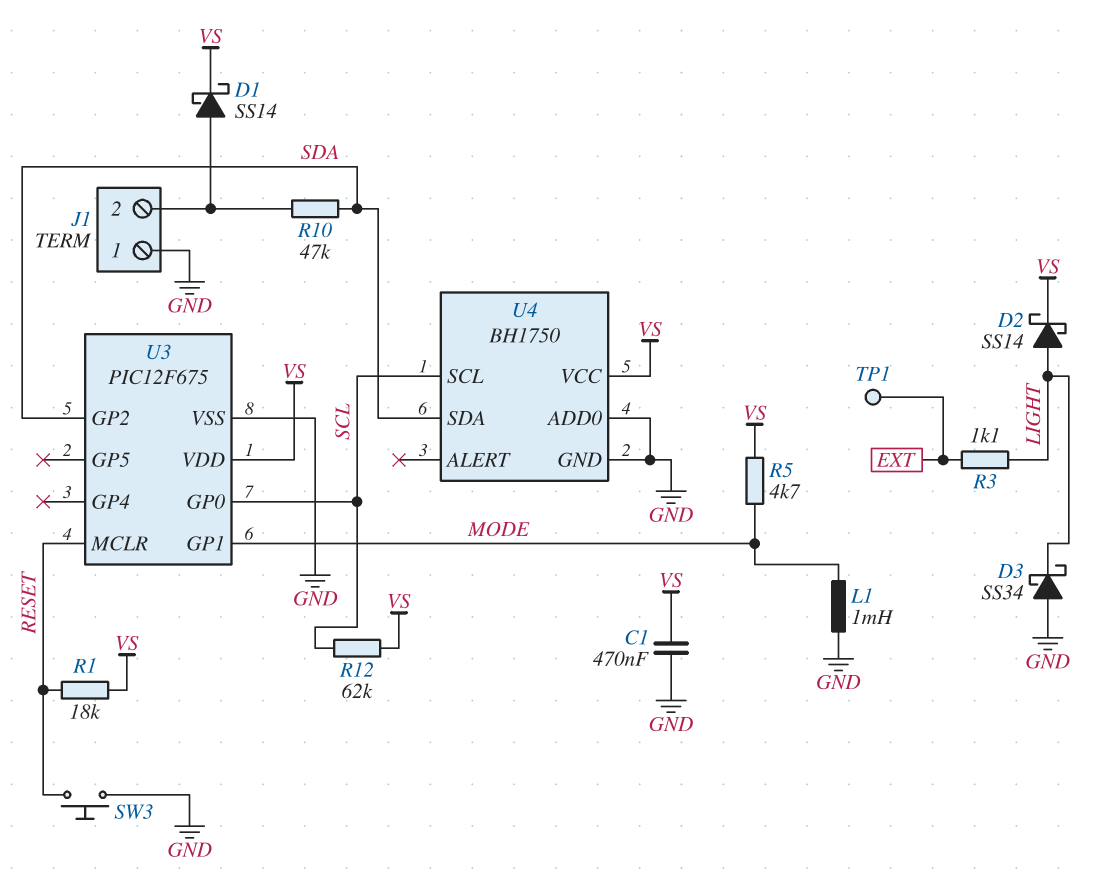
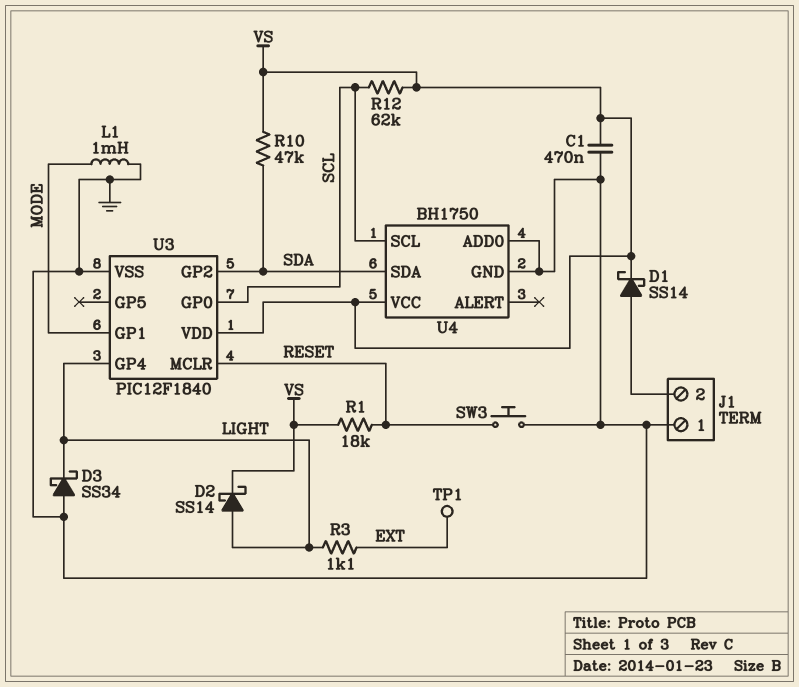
R5: 4.7k (MODE, VS) -> none
R10: 47k (J1/2, SDA) -> 47k (SDA, VS)
U3: PIC12F675 -> PIC12F1840
U3 pin GP4: none -> LIGHT

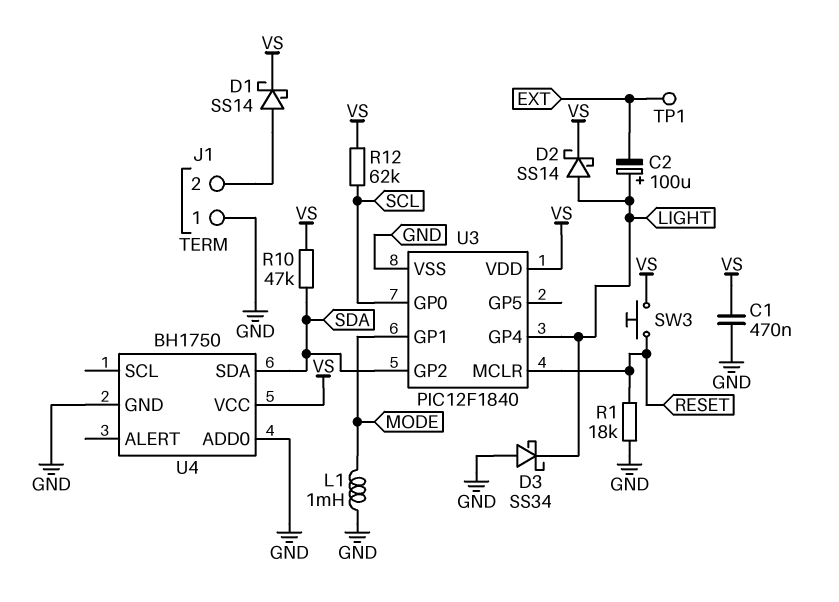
C2: none -> 100uF (plus LIGHT, minus EXT)
R1: 18k (RESET, VS) -> 18k (GND, RESET)
R3: 1.1k (EXT, LIGHT) -> none
SW3: button (GND, RESET) -> button (RESET, VS)
U4 pin SCL: SCL -> none

